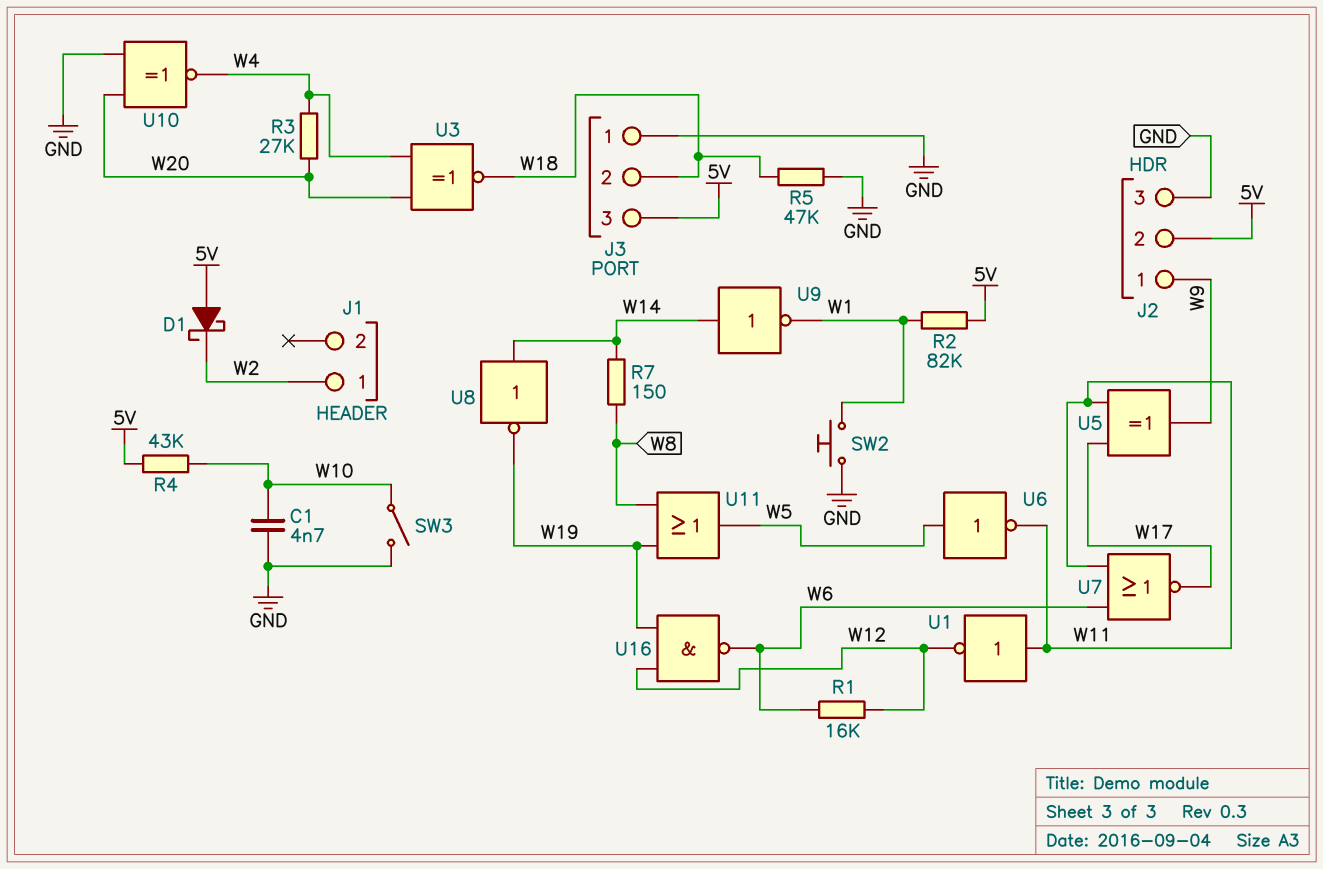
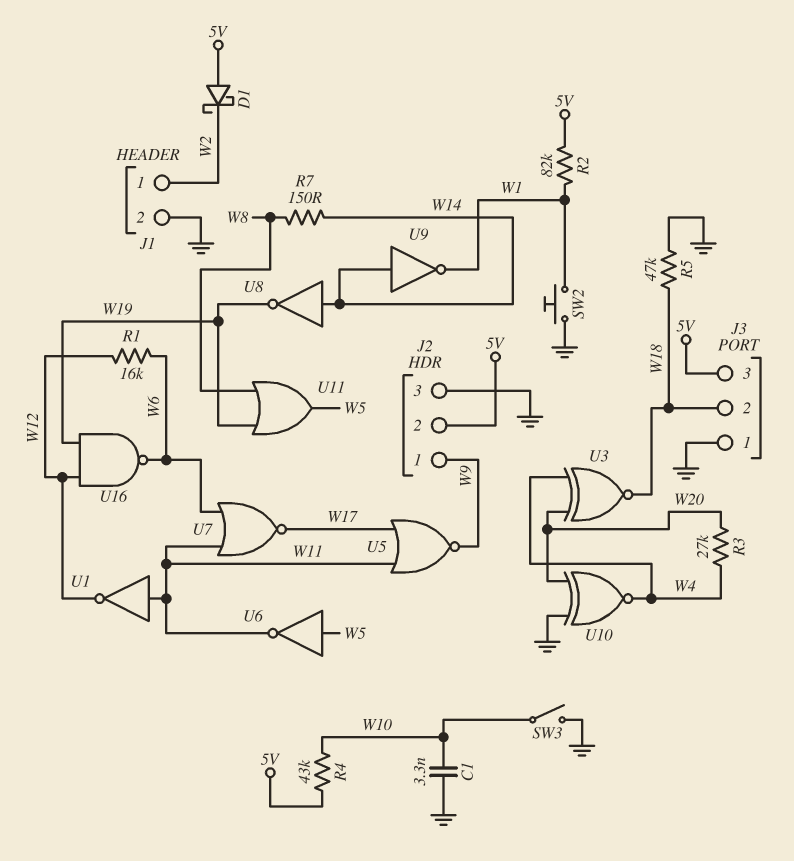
C1: 4.7nF (GND, W10) -> 3.3nF (GND, W10)
J1 pin 2: none -> GND
U5: XOR (in W11, in W17, out W9) -> NOR (in W11, in W17, out W9)

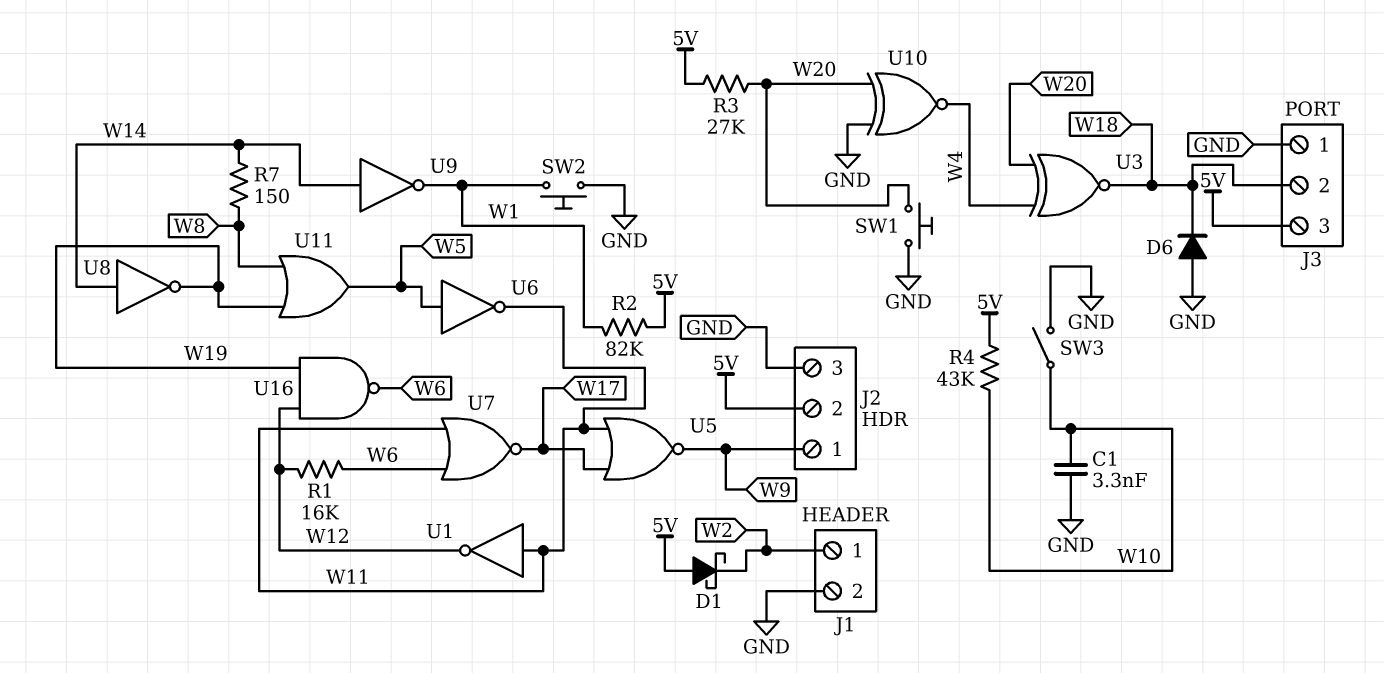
D6: none -> diode (A GND, K W18)
R3: 27k (W4, W20) -> 27k (5V, W20)
R5: 47k (GND, W18) -> none
SW1: none -> button (GND, W20)

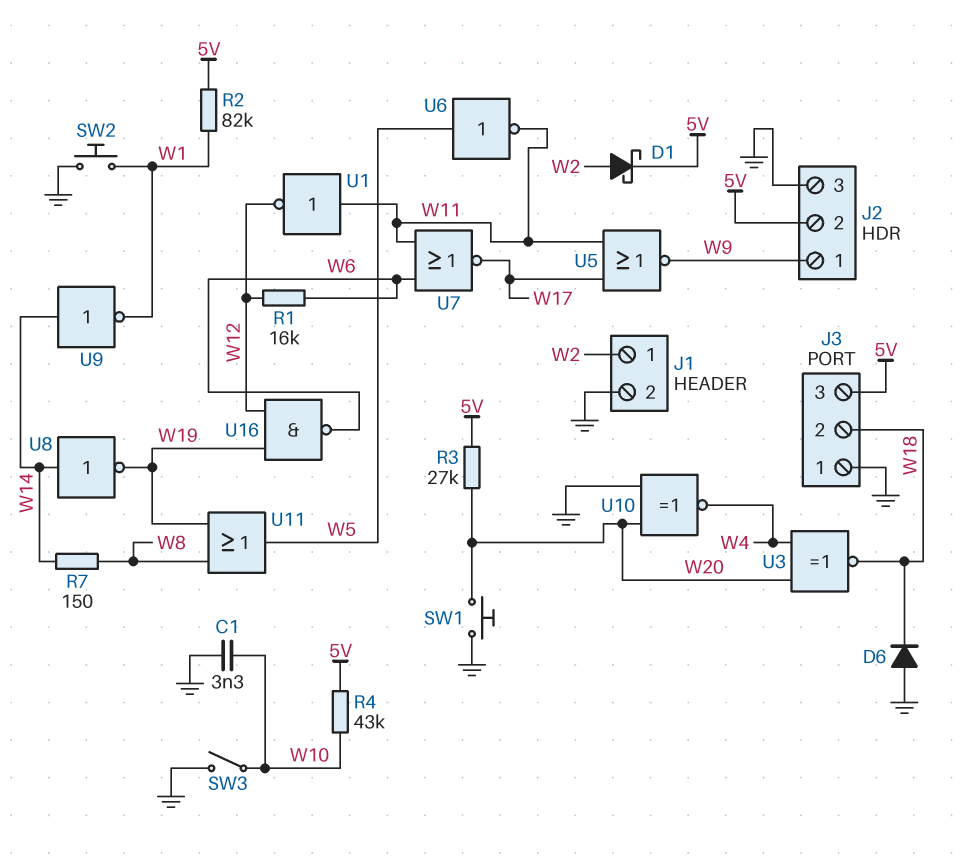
D1: schottky (A 5V, K W2) -> schottky (A W2, K 5V)

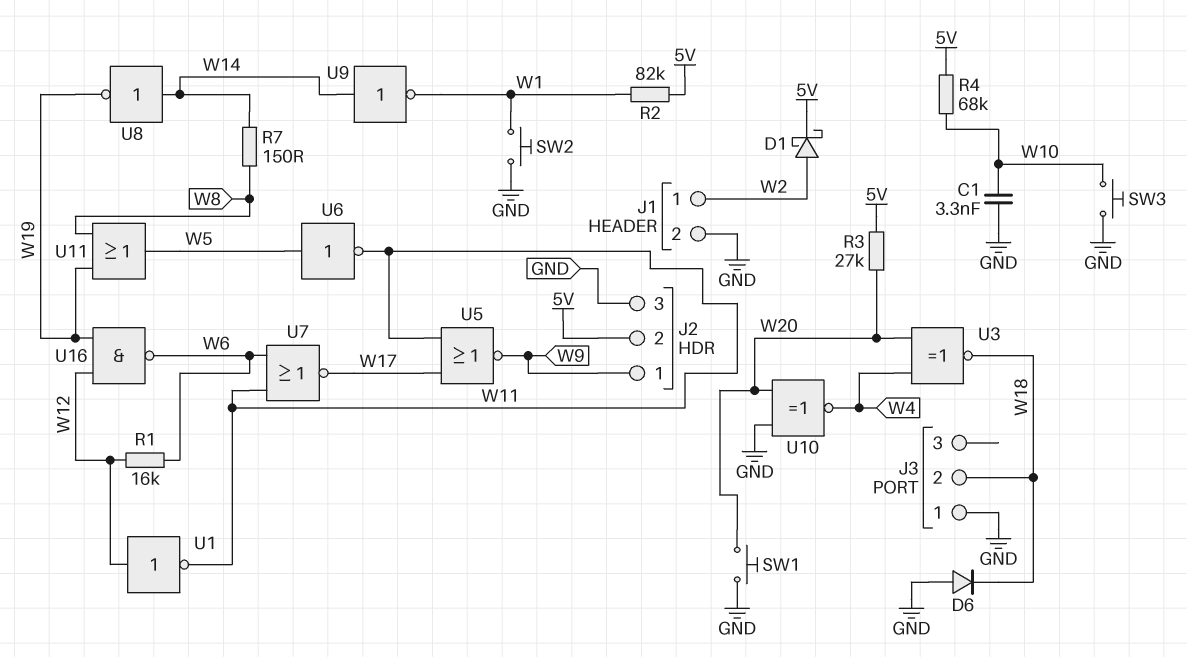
J3 pin 3: 5V -> none
R4: 43k (5V, W10) -> 68k (5V, W10)
SW3: switch (GND, W10) -> button (GND, W10)
U1: NOT (in W11, out W12) -> NOT (in W12, out W11)

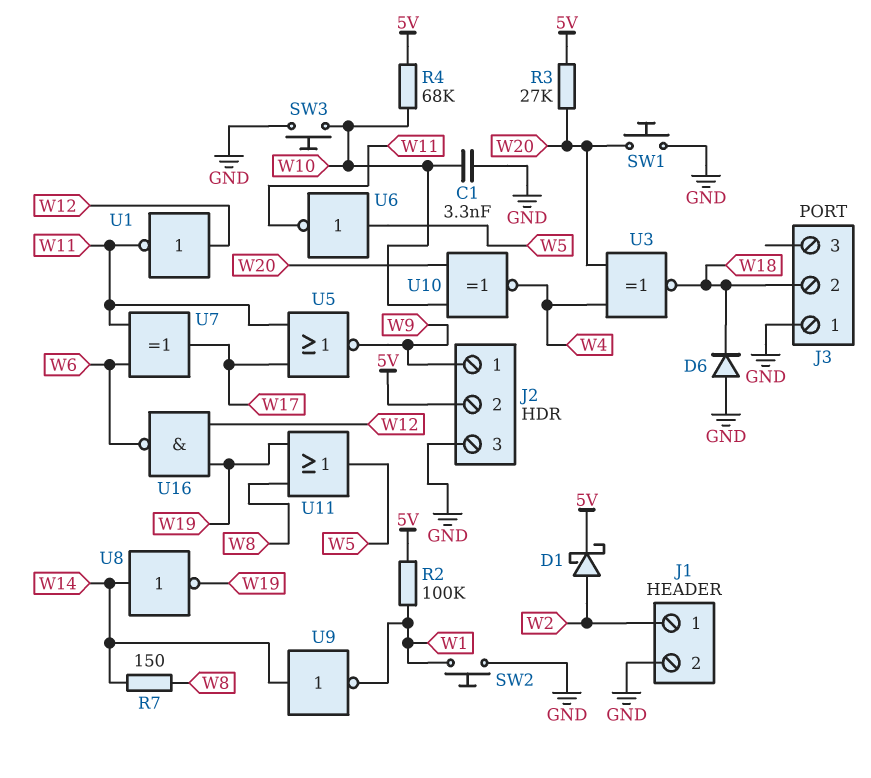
R1: 16k (W6, W12) -> none
R2: 82k (5V, W1) -> 100k (5V, W1)
U7: NOR (in W6, in W11, out W17) -> XOR (in W6, in W11, out W17)
U10: XNOR (in GND, in W20, out W4) -> XNOR (in W10, in W20, out W4)

